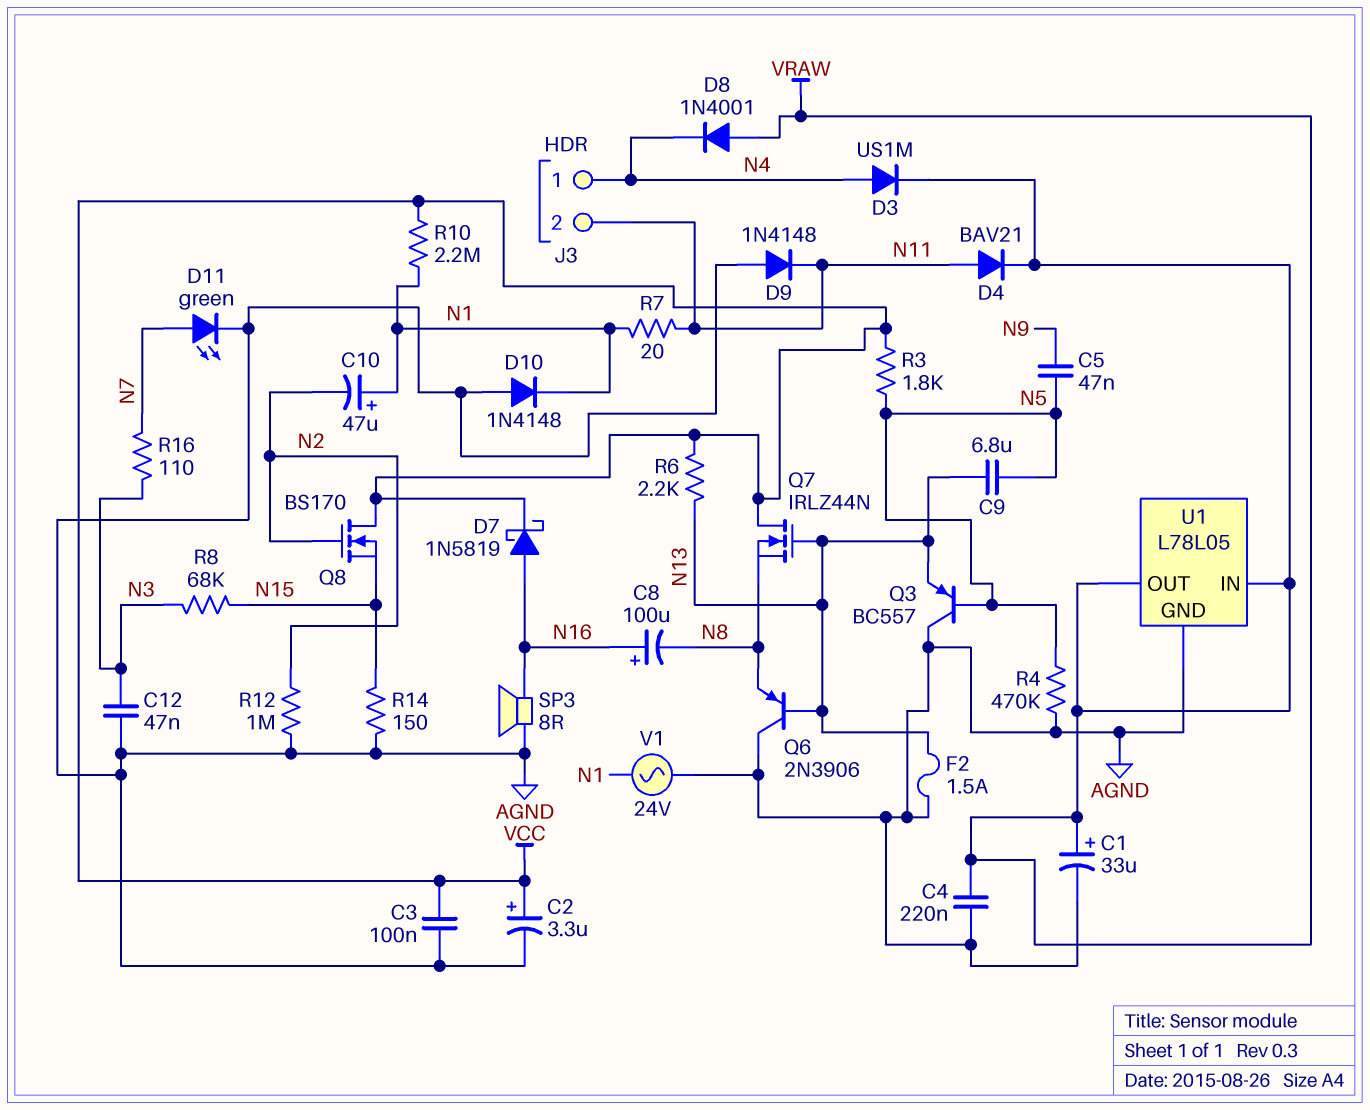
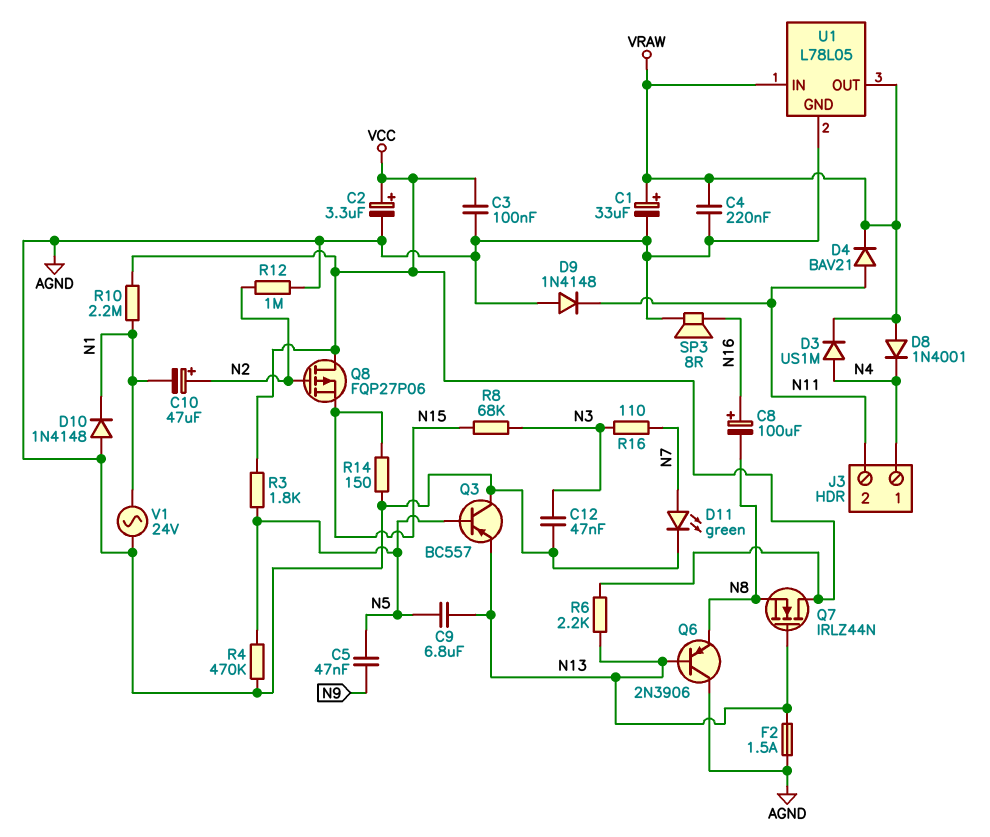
C10: 47uF (plus N1, minus N2) -> 47uF (plus N2, minus N1)
D7: schottky 1N5819 (A N16, K VCC) -> none
Q8: NMOS BS170 (G N2, D VCC, S N15) -> PMOS FQP27P06 (G N2, D VCC, S N15)
R7: 20 (N1, N11) -> none

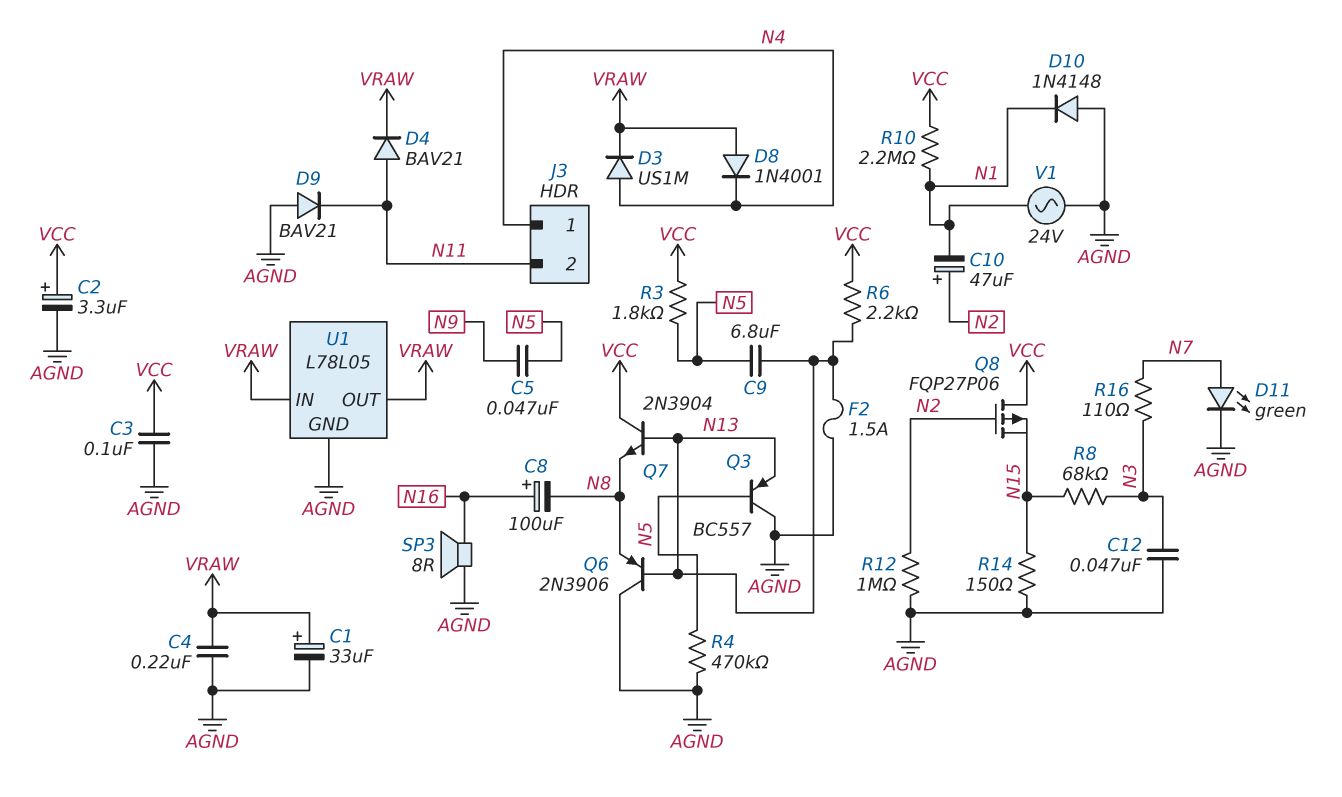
D9: diode 1N4148 (A AGND, K N11) -> diode BAV21 (A AGND, K N11)
Q7: NMOS IRLZ44N (G N13, D VCC, S N8) -> NPN 2N3904 (B N13, C VCC, E N8)

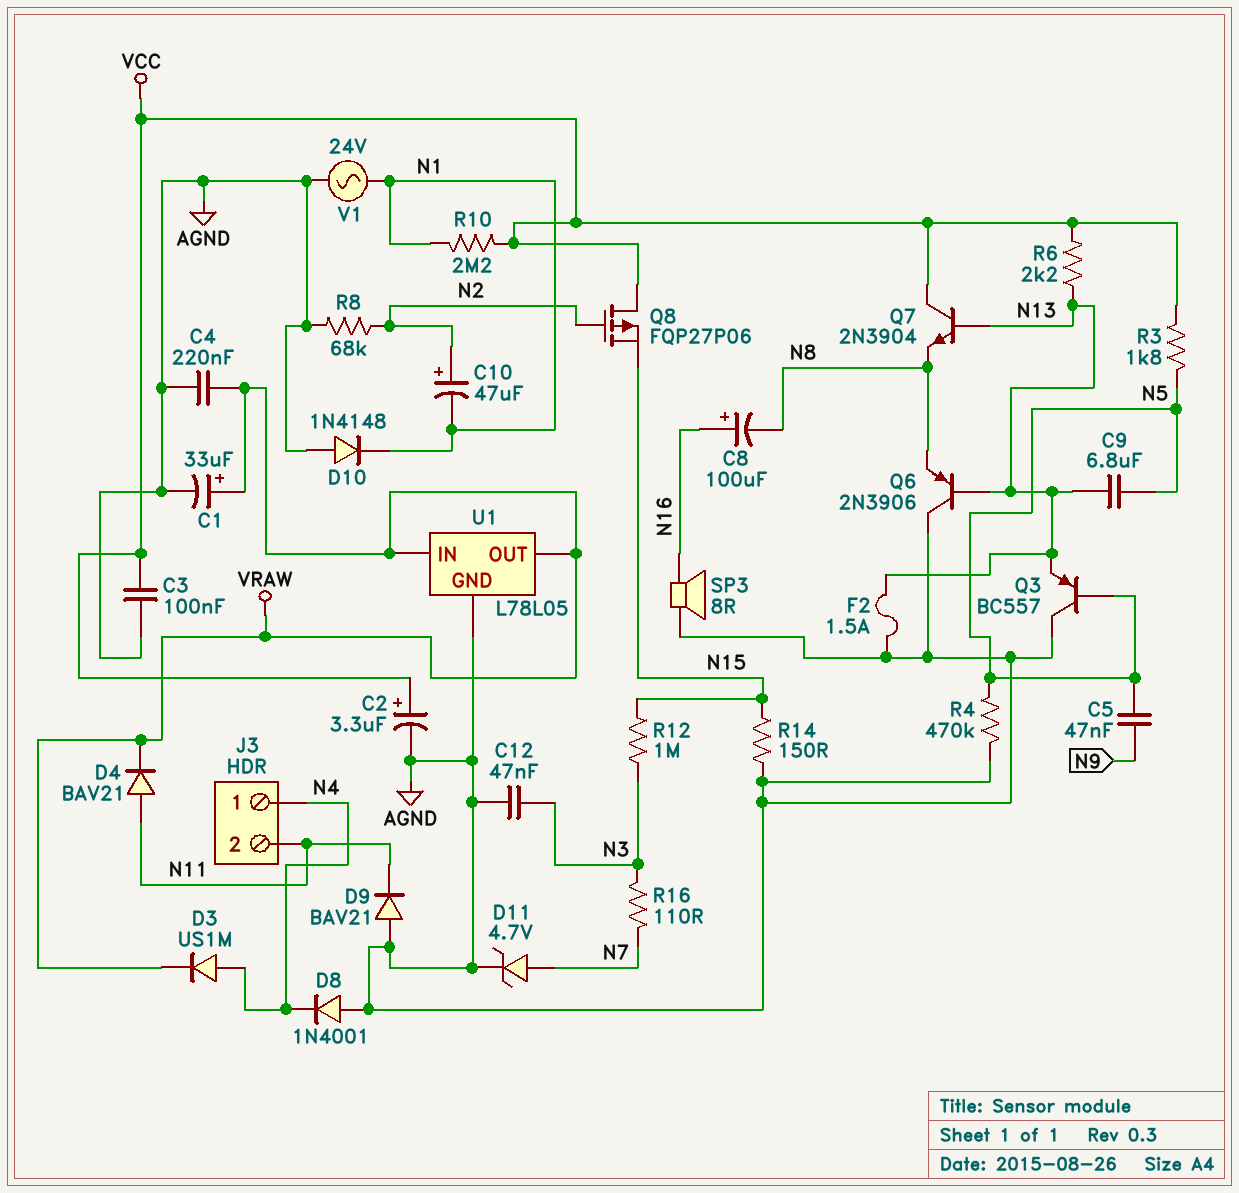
D8: diode 1N4001 (A VRAW, K N4) -> diode 1N4001 (A AGND, K N4)
D11: LED green (A N7, K AGND) -> zener 4.7V (A N7, K AGND)
R8: 68k (N3, N15) -> 68k (AGND, N2)
R12: 1M (AGND, N2) -> 1M (N3, N15)

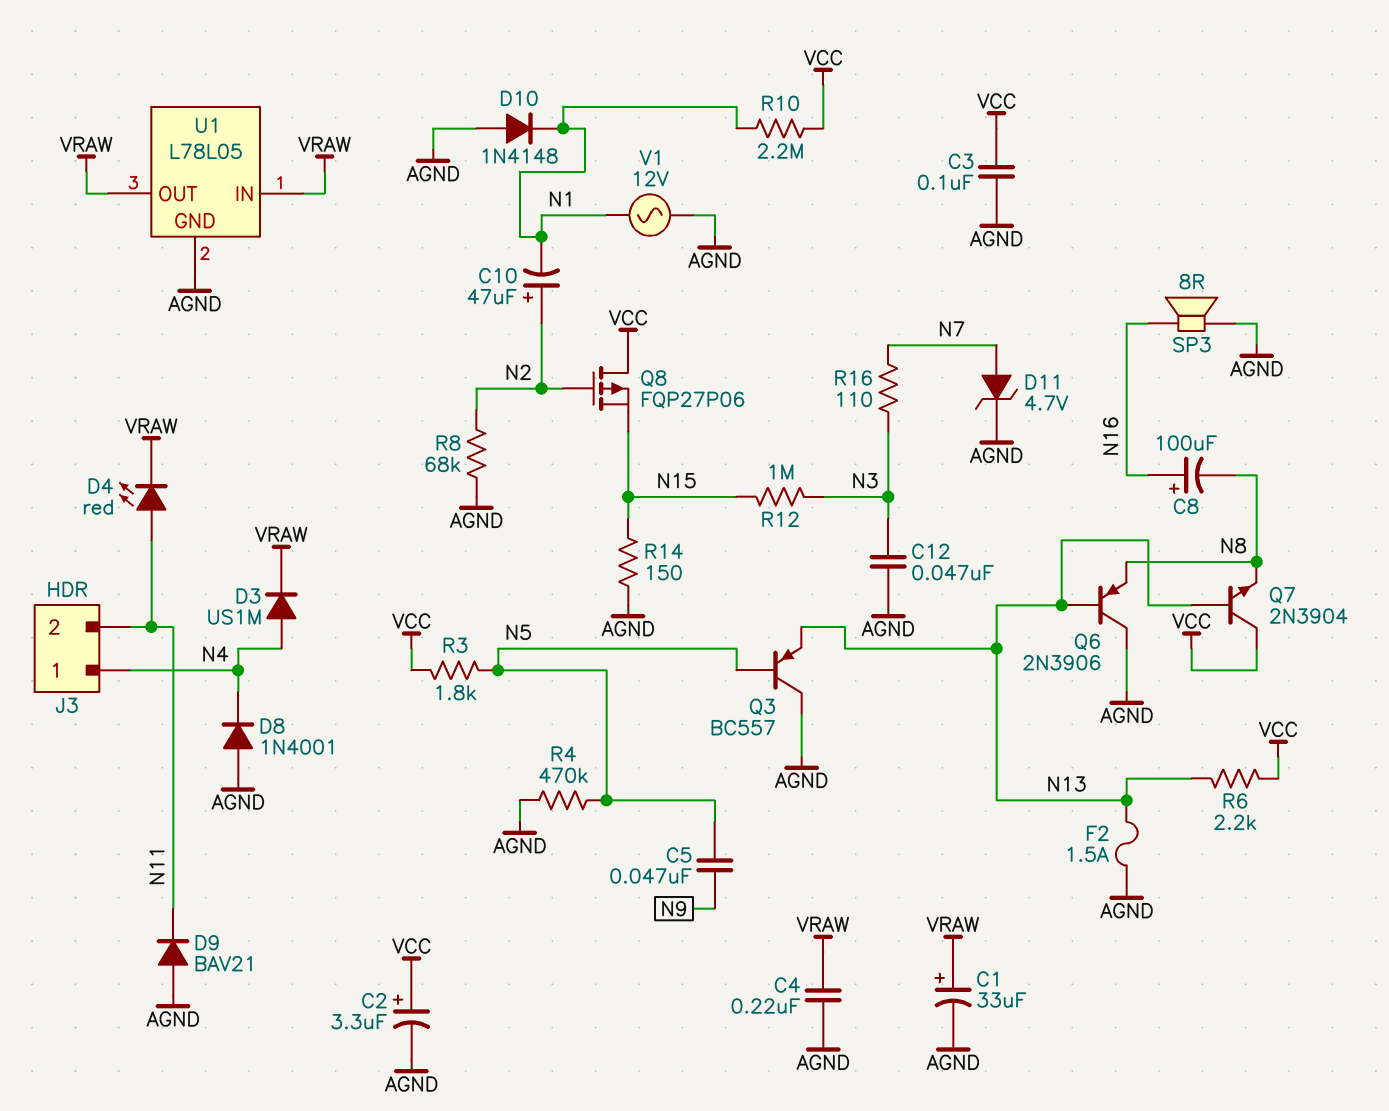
C9: 6.8uF (N5, N13) -> none
D4: diode BAV21 (A N11, K VRAW) -> LED red (A N11, K VRAW)
V1: AC 24V (AGND, N1) -> AC 12V (AGND, N1)

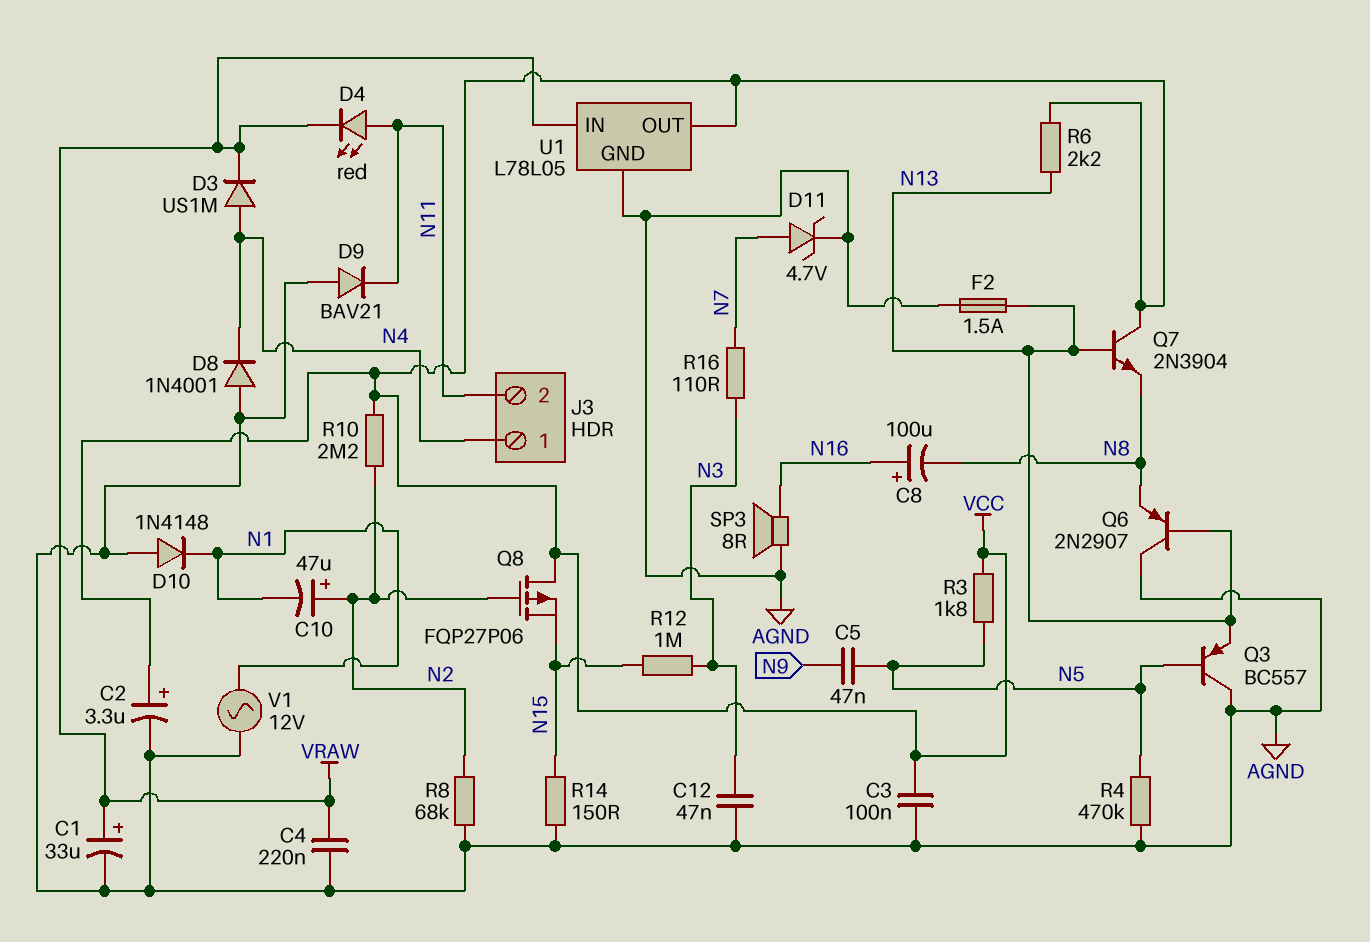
Q6: PNP 2N3906 (B N13, C AGND, E N8) -> PNP 2N2907 (B N13, C AGND, E N8)
R10: 2.2M (N1, VCC) -> 2.2M (N2, VCC)
U1 pin OUT: VRAW -> VCC

